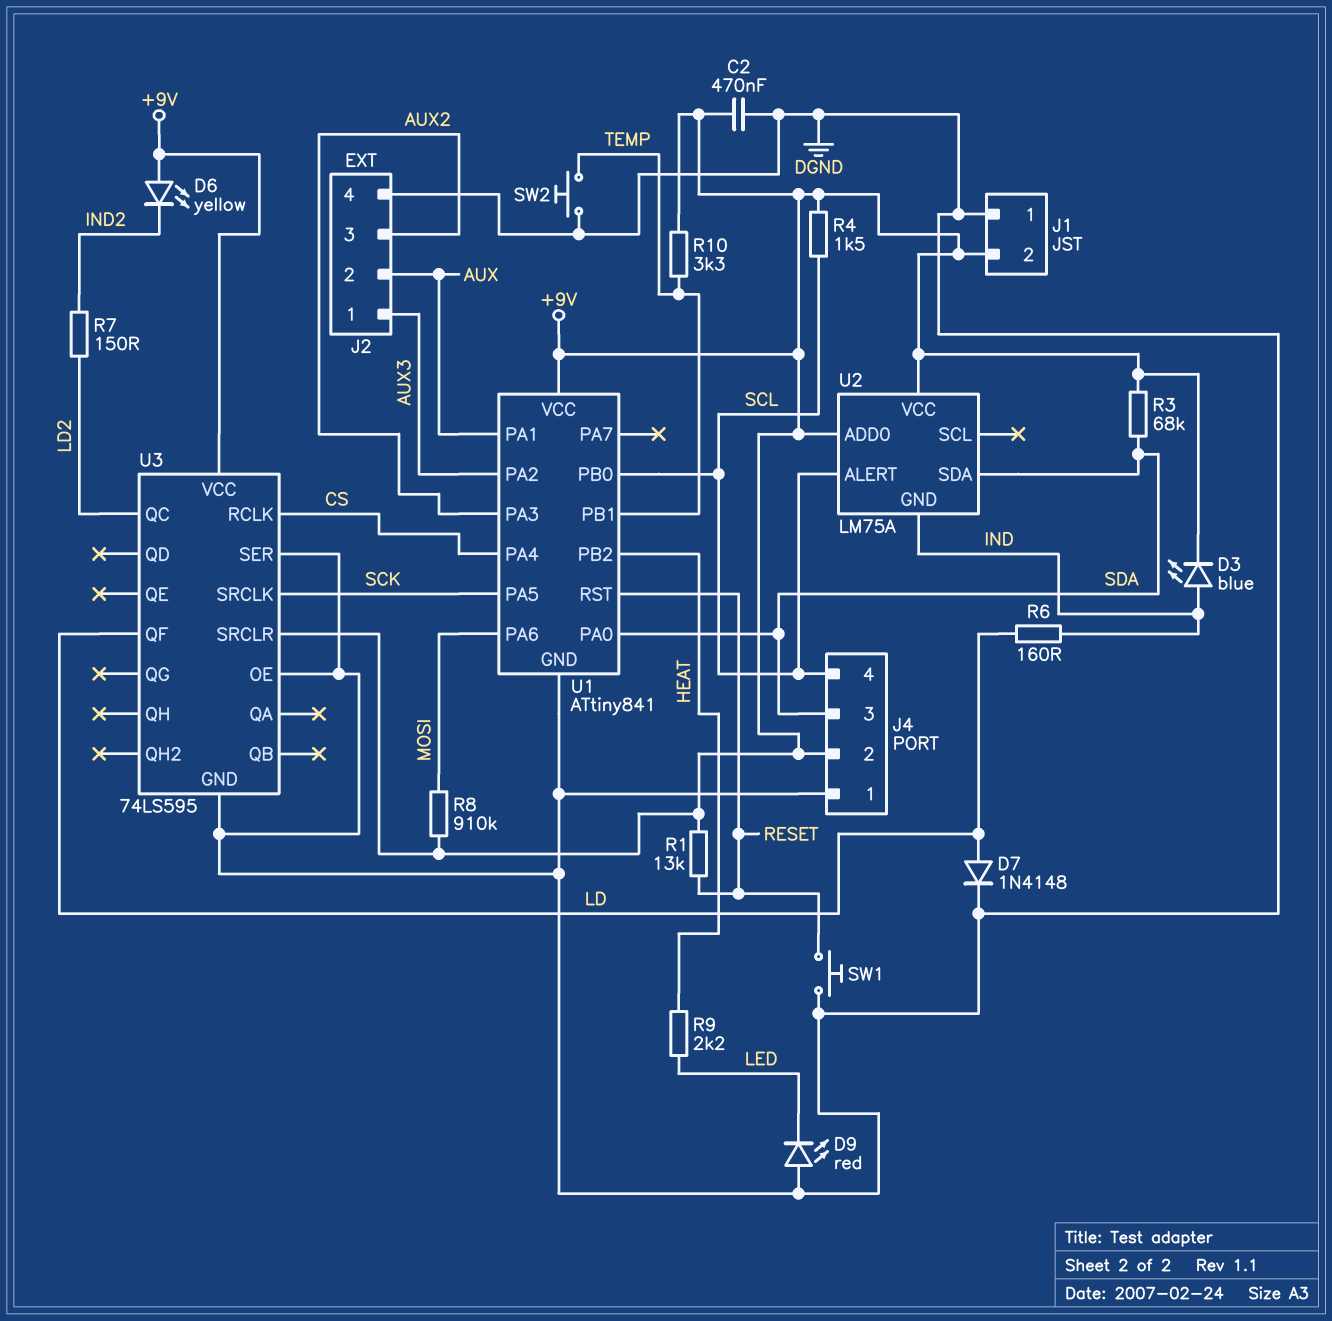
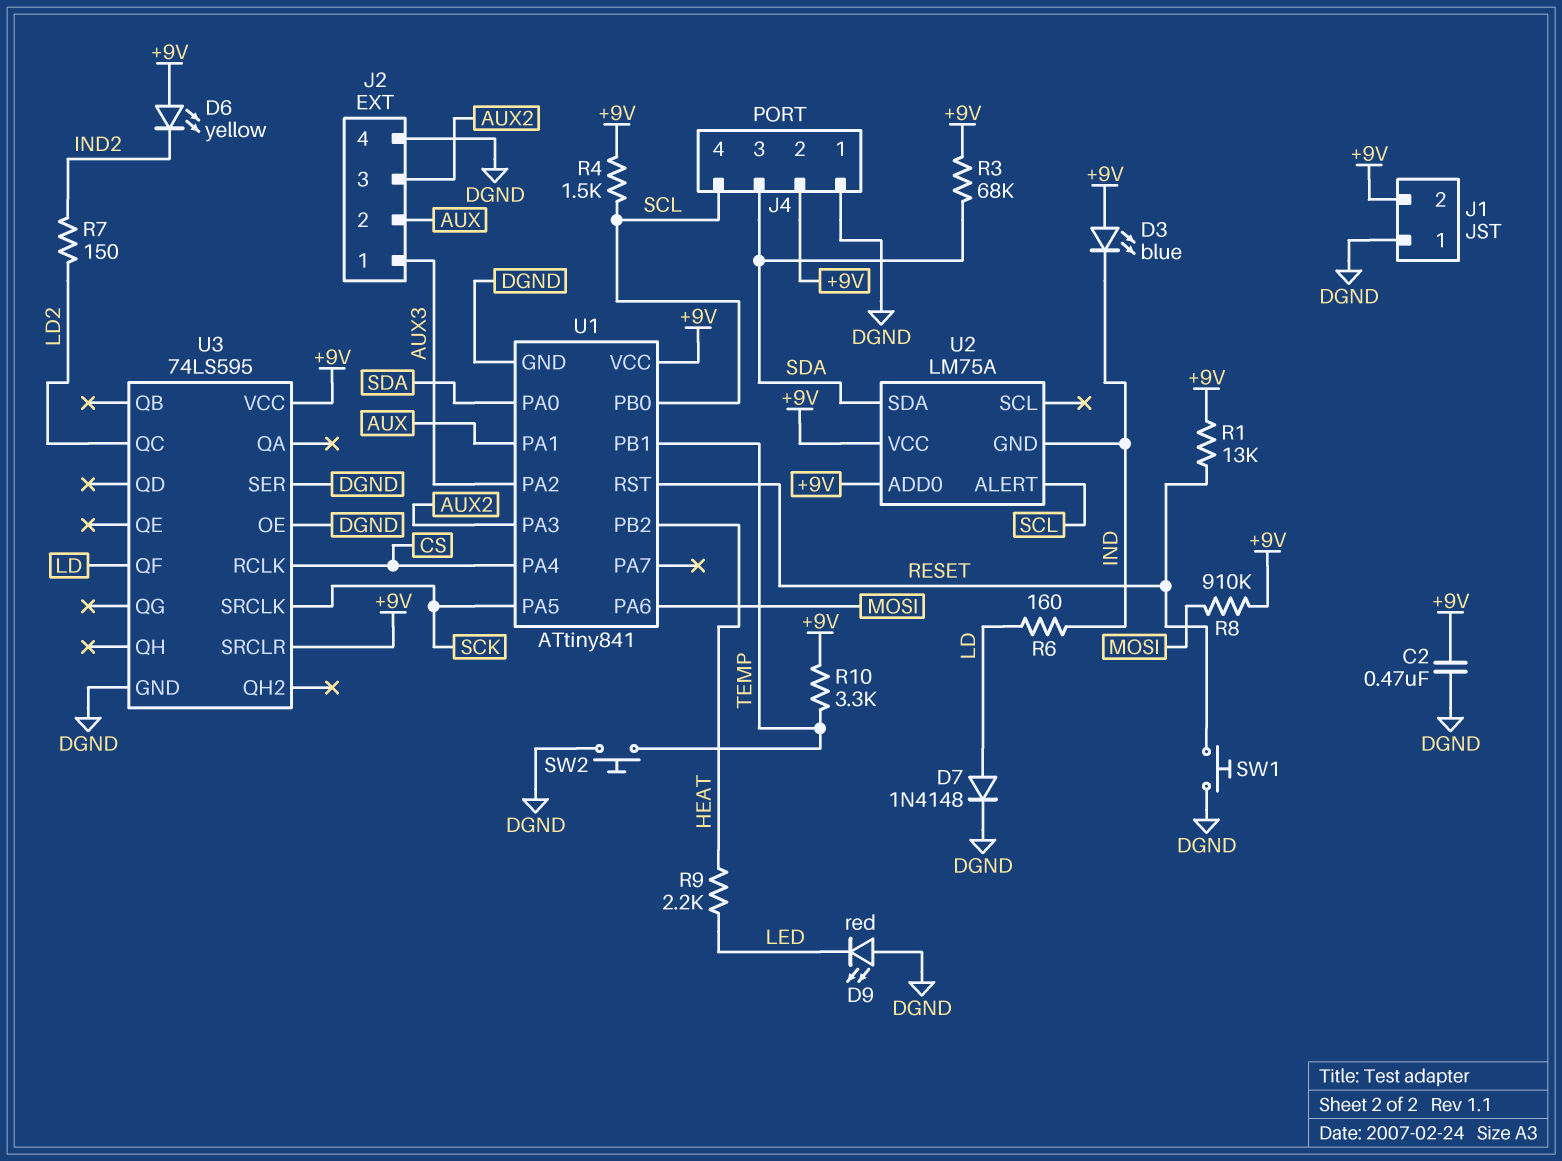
D3: LED blue (A IND, K +9V) -> LED blue (A +9V, K IND)

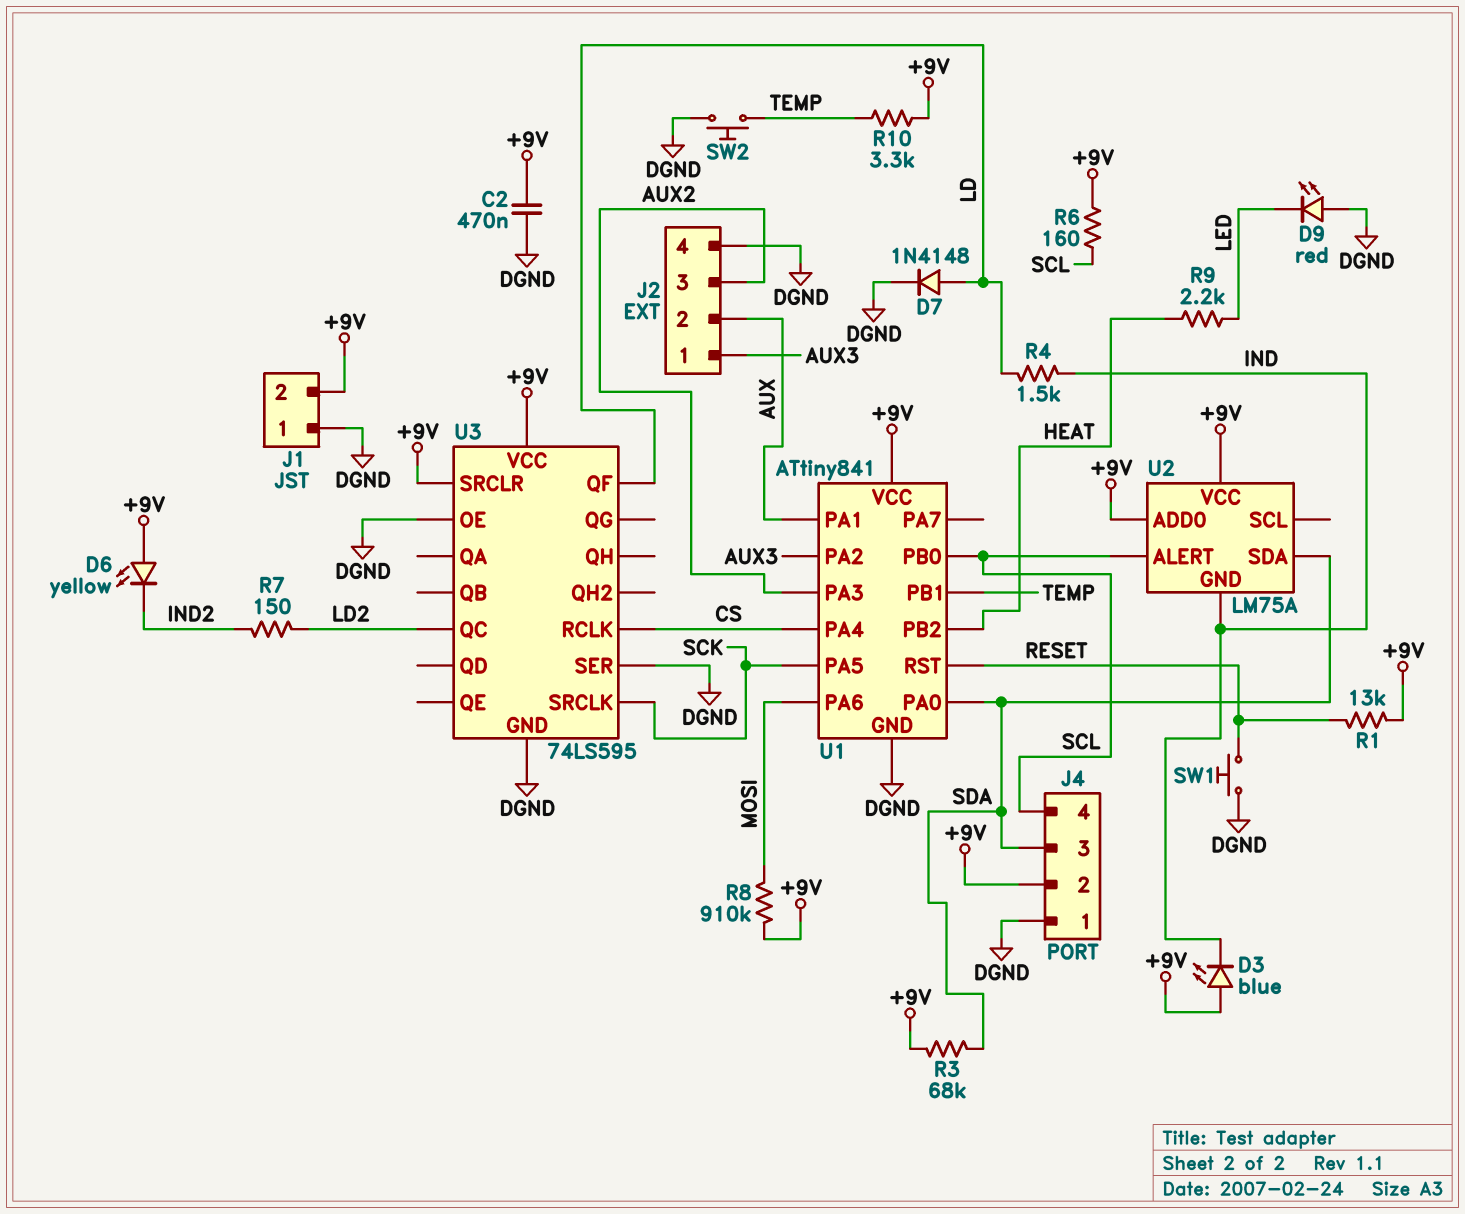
R4: 1.5k (+9V, SCL) -> 1.5k (IND, LD)
R6: 160 (IND, LD) -> 160 (+9V, SCL)

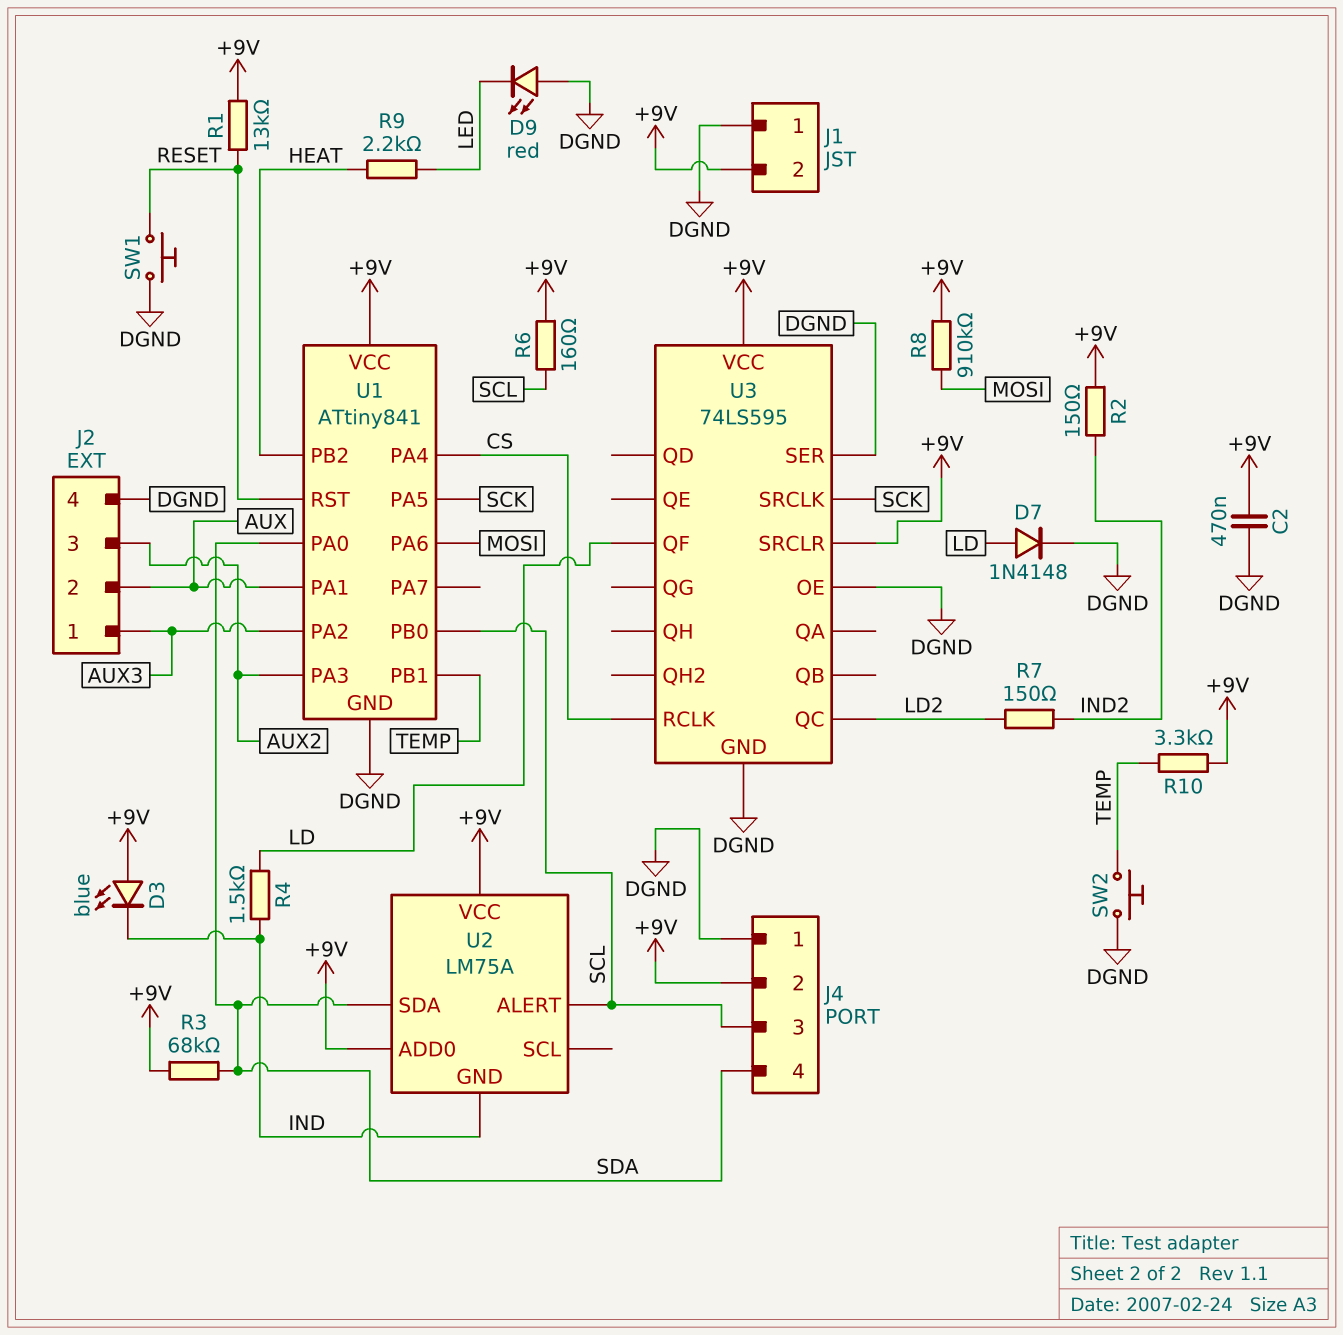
D6: LED yellow (A +9V, K IND2) -> none
J4 pin 3: SDA -> SCL
J4 pin 4: SCL -> SDA
R2: none -> 150 (+9V, IND2)

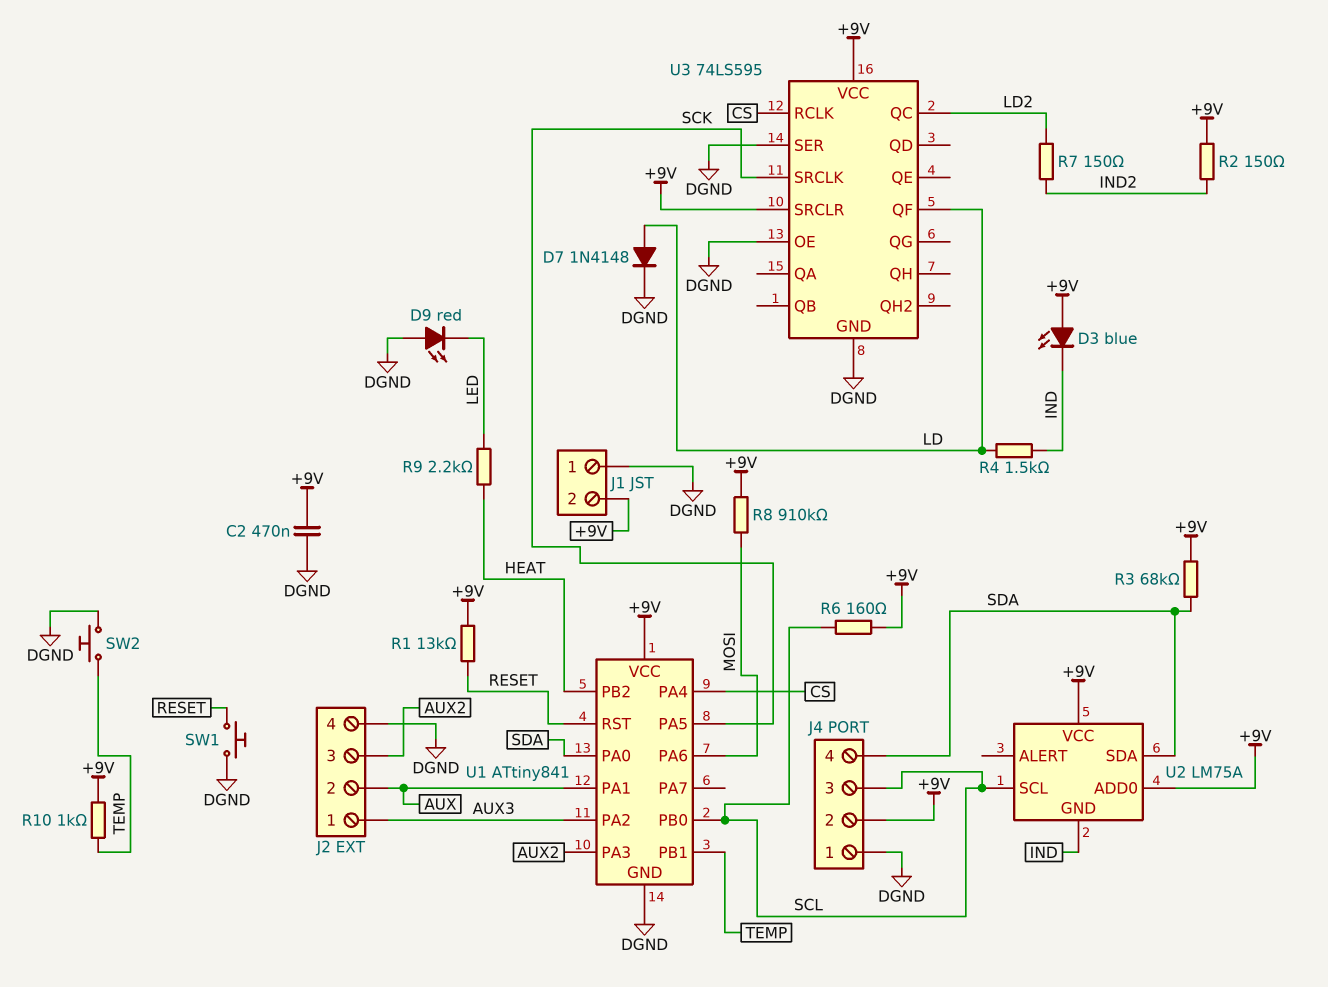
R10: 3.3k (+9V, TEMP) -> 1k (+9V, TEMP)
U2 pin ALERT: SCL -> none
U2 pin SCL: none -> SCL

